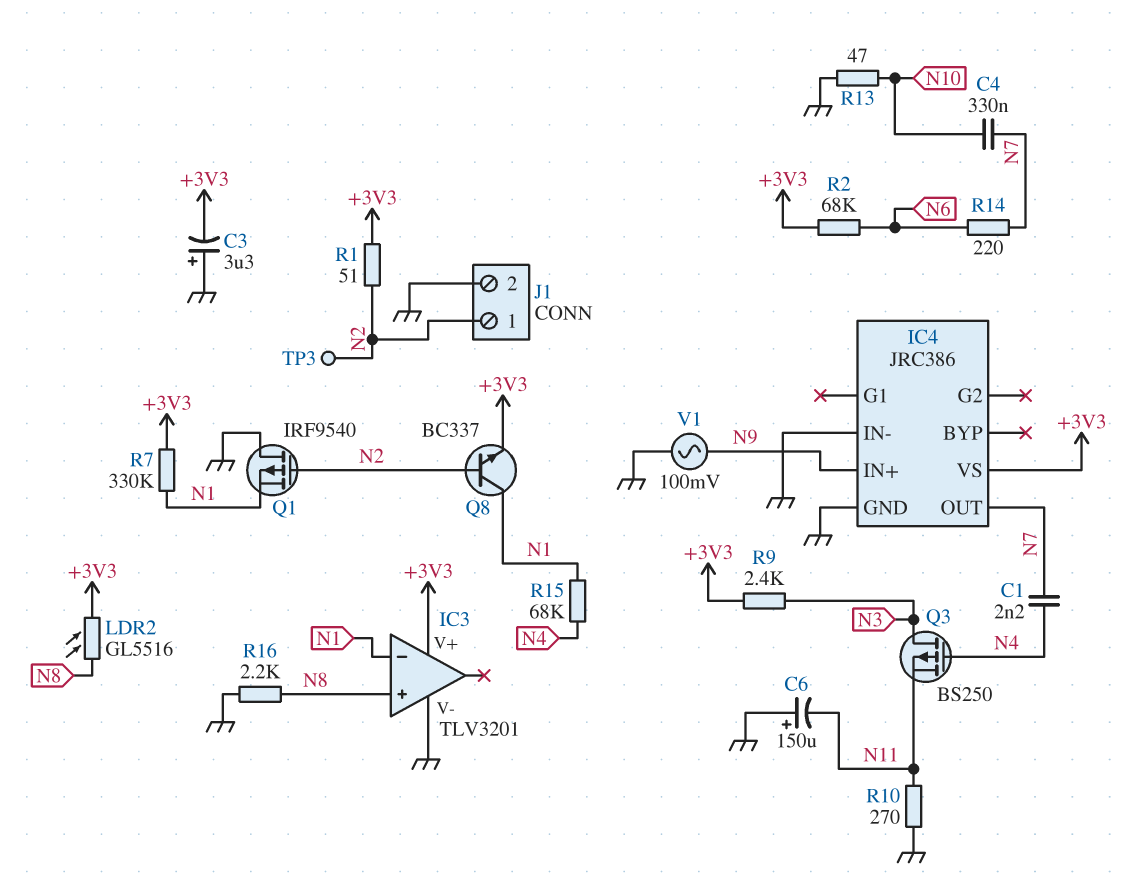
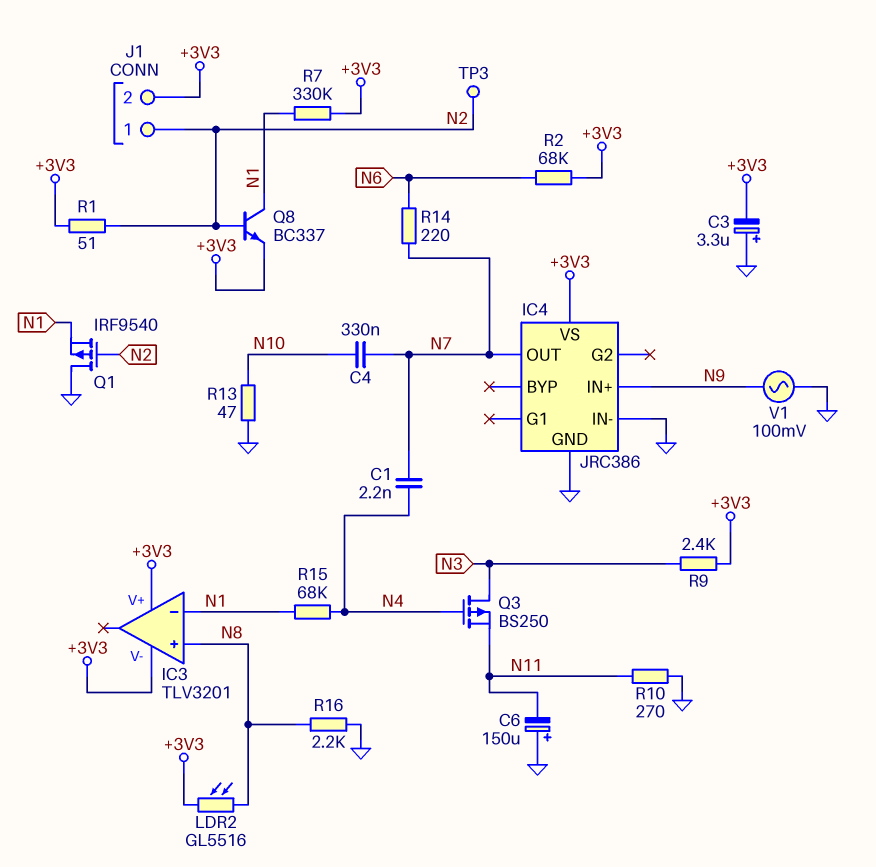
IC3 pin V-: GND -> +3V3
J1 pin 2: GND -> +3V3

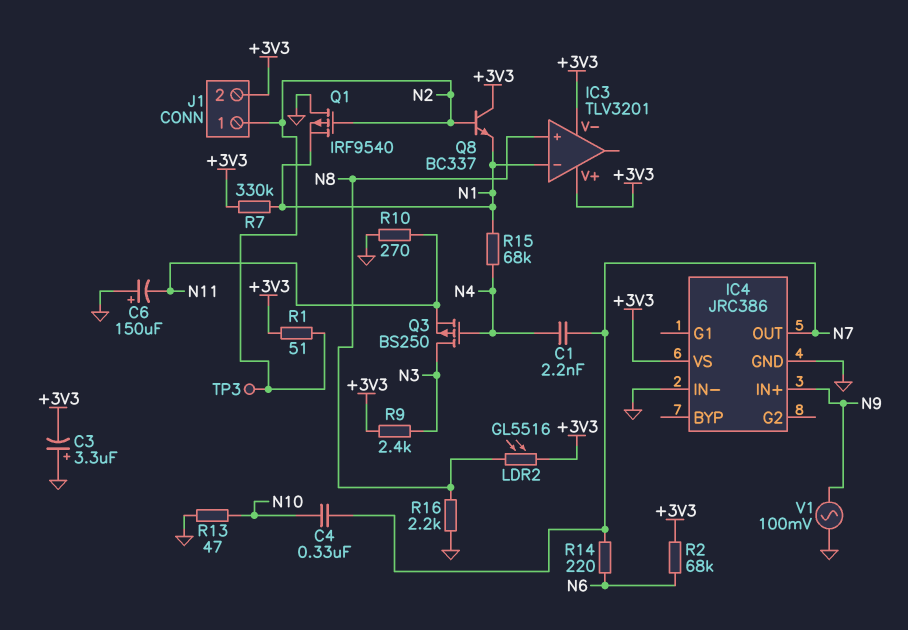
Q8: NPN BC337 (B N2, C N1, E +3V3) -> NPN BC337 (B N2, C +3V3, E N1)

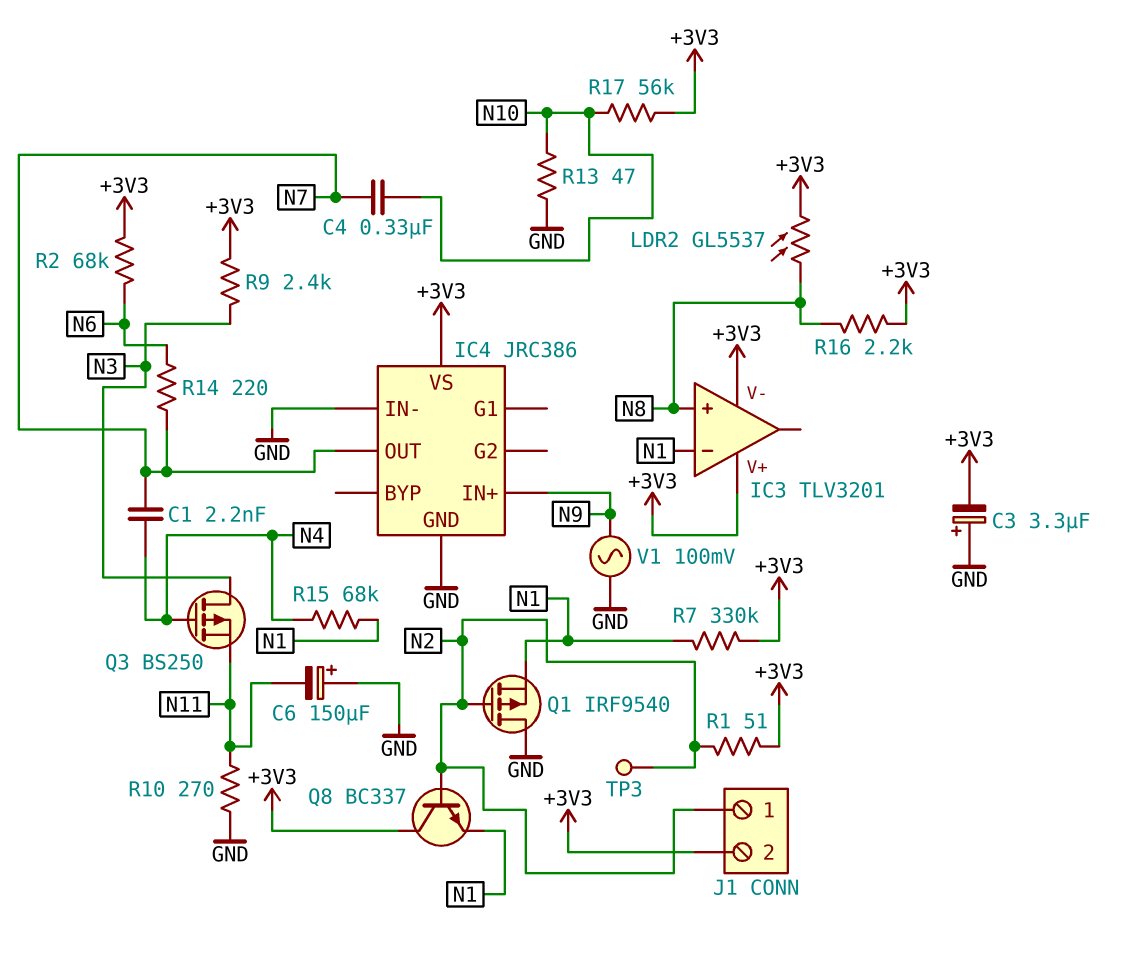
LDR2: GL5516 (+3V3, N8) -> GL5537 (+3V3, N8)
R16: 2.2k (GND, N8) -> 2.2k (+3V3, N8)
R17: none -> 56k (+3V3, N10)

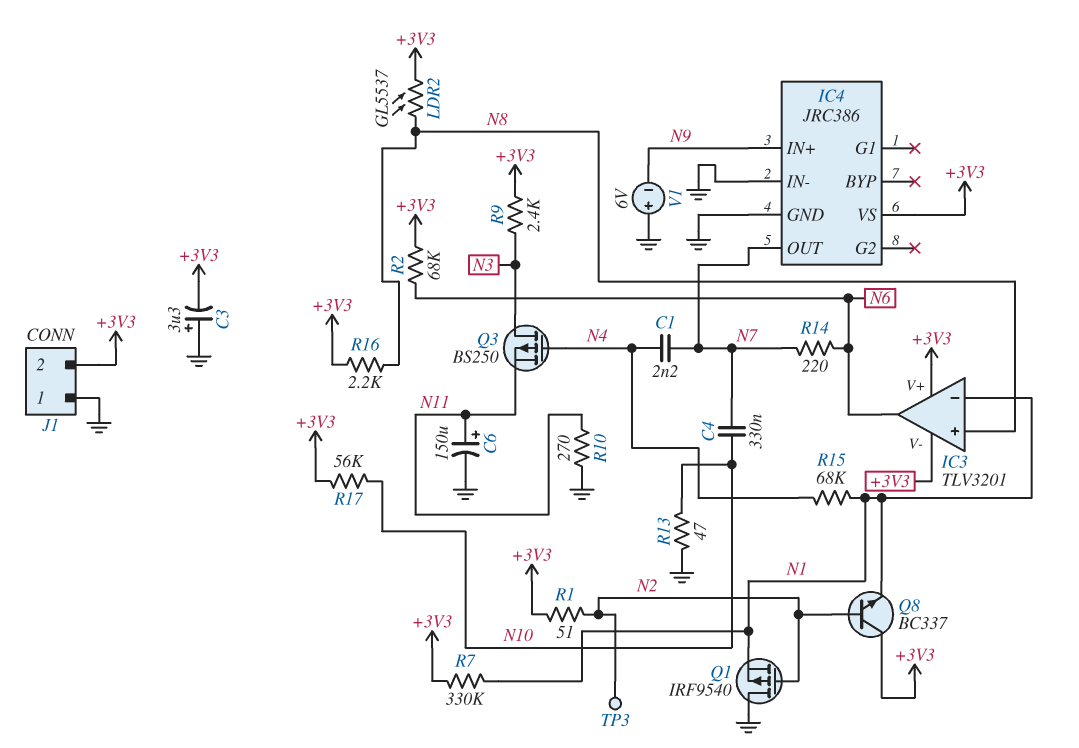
C6: 150uF (plus GND, minus N11) -> 150uF (plus N11, minus GND)
IC3 pin out: none -> N6
J1 pin 1: N2 -> GND
V1: AC 100mV (GND, N9) -> 6V (plus GND, minus N9)

